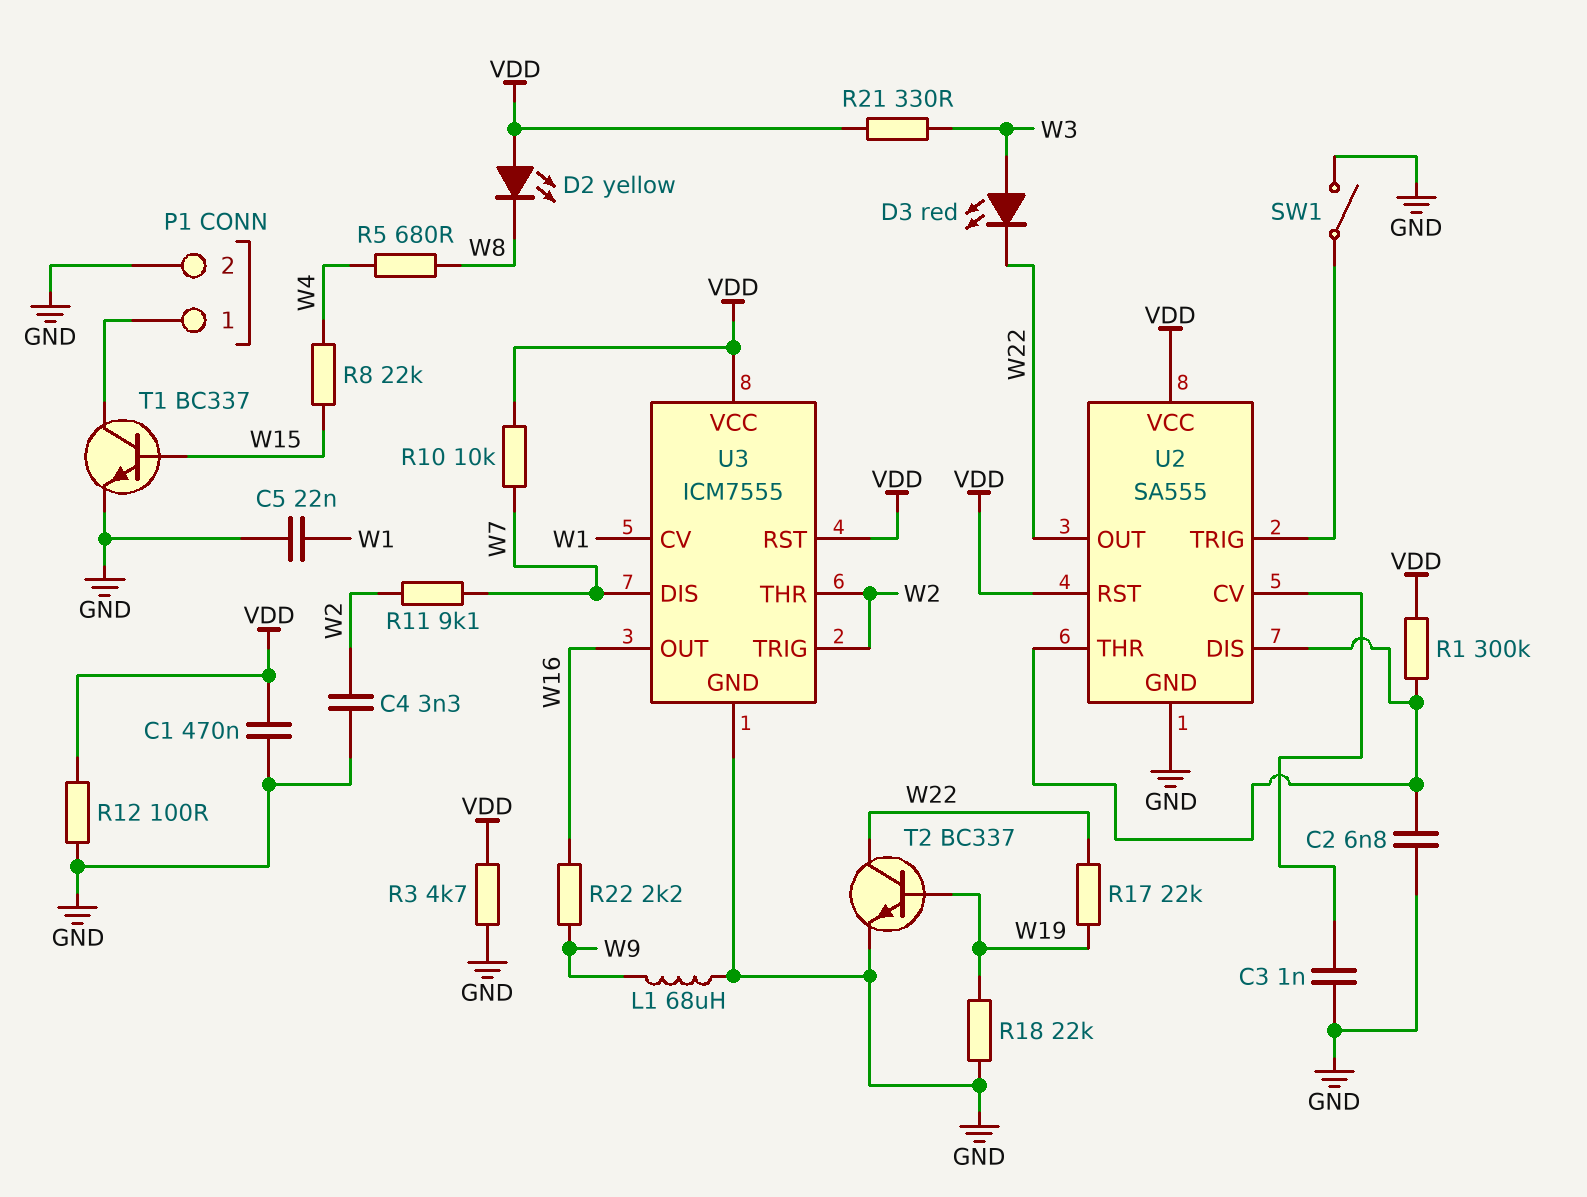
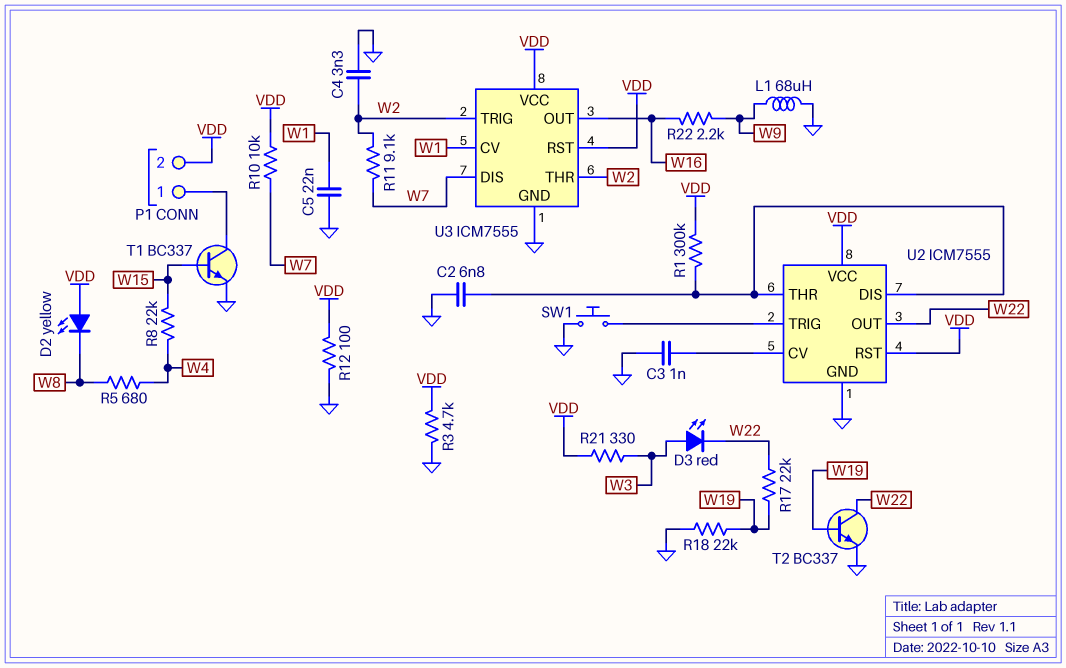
C1: 470nF (GND, VDD) -> none
P1 pin 2: GND -> VDD
SW1: switch (GND, U2/TRIG) -> button (GND, U2/TRIG)
U2: SA555 -> ICM7555

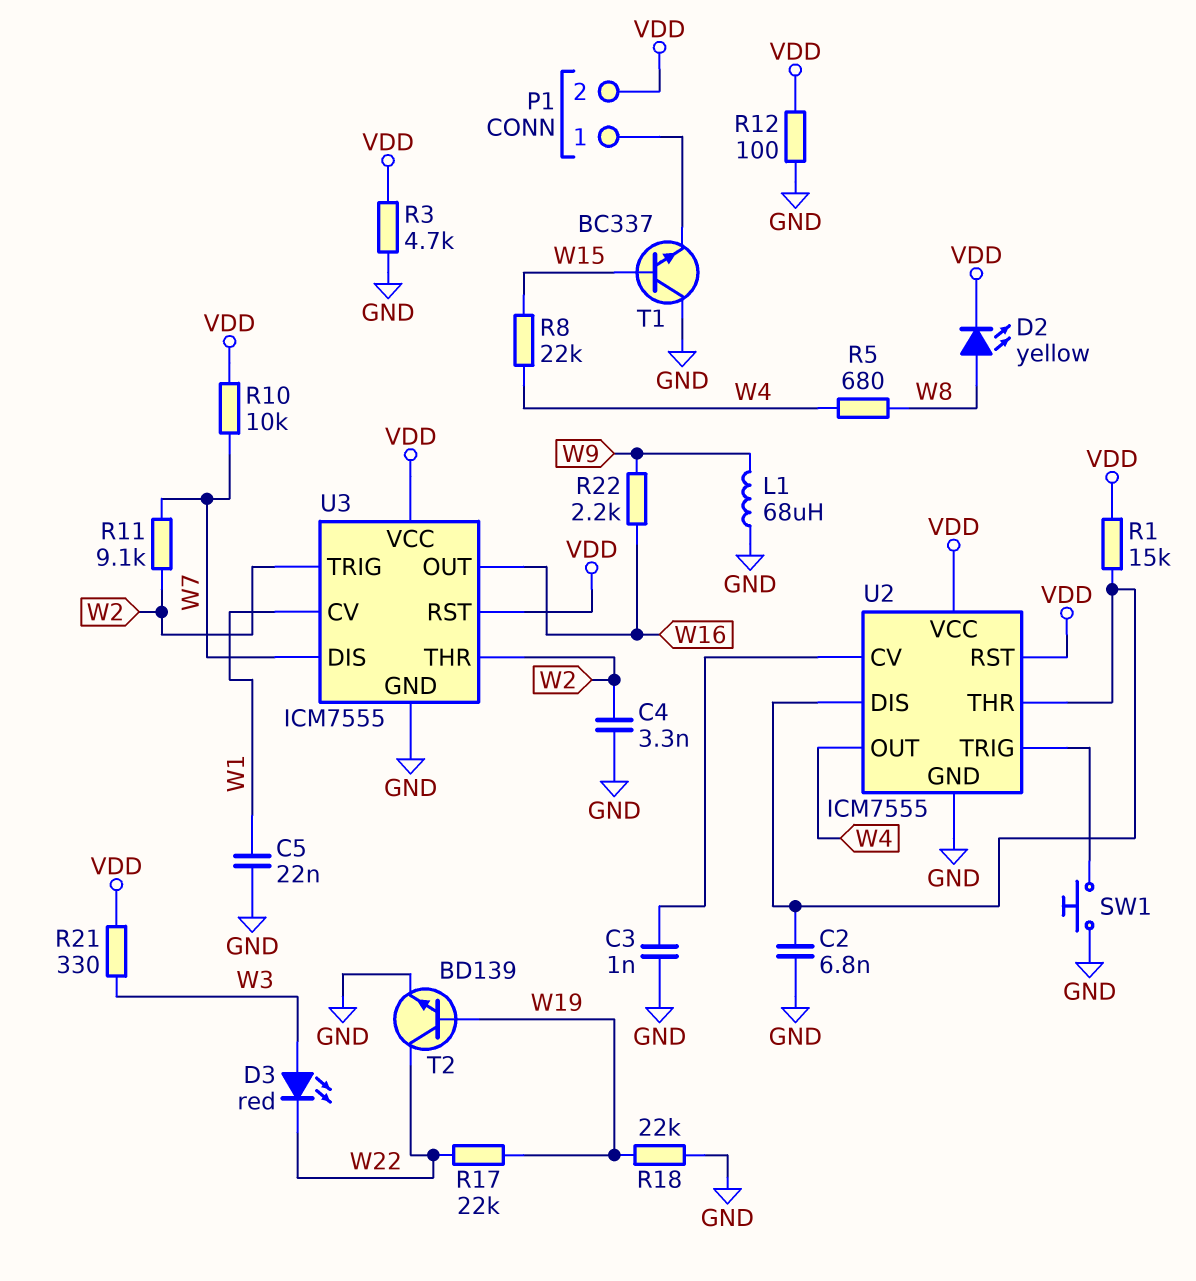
D2: LED yellow (A VDD, K W8) -> LED yellow (A W8, K VDD)
R1: 300k (U2/DIS, VDD) -> 15k (U2/DIS, VDD)
T1: NPN BC337 (B W15, C P1/1, E GND) -> NPN BC337 (B W15, C GND, E P1/1)
T2: NPN BC337 (B W19, C W22, E GND) -> NPN BD139 (B W19, C W22, E GND)
U2 pin OUT: W22 -> W4

